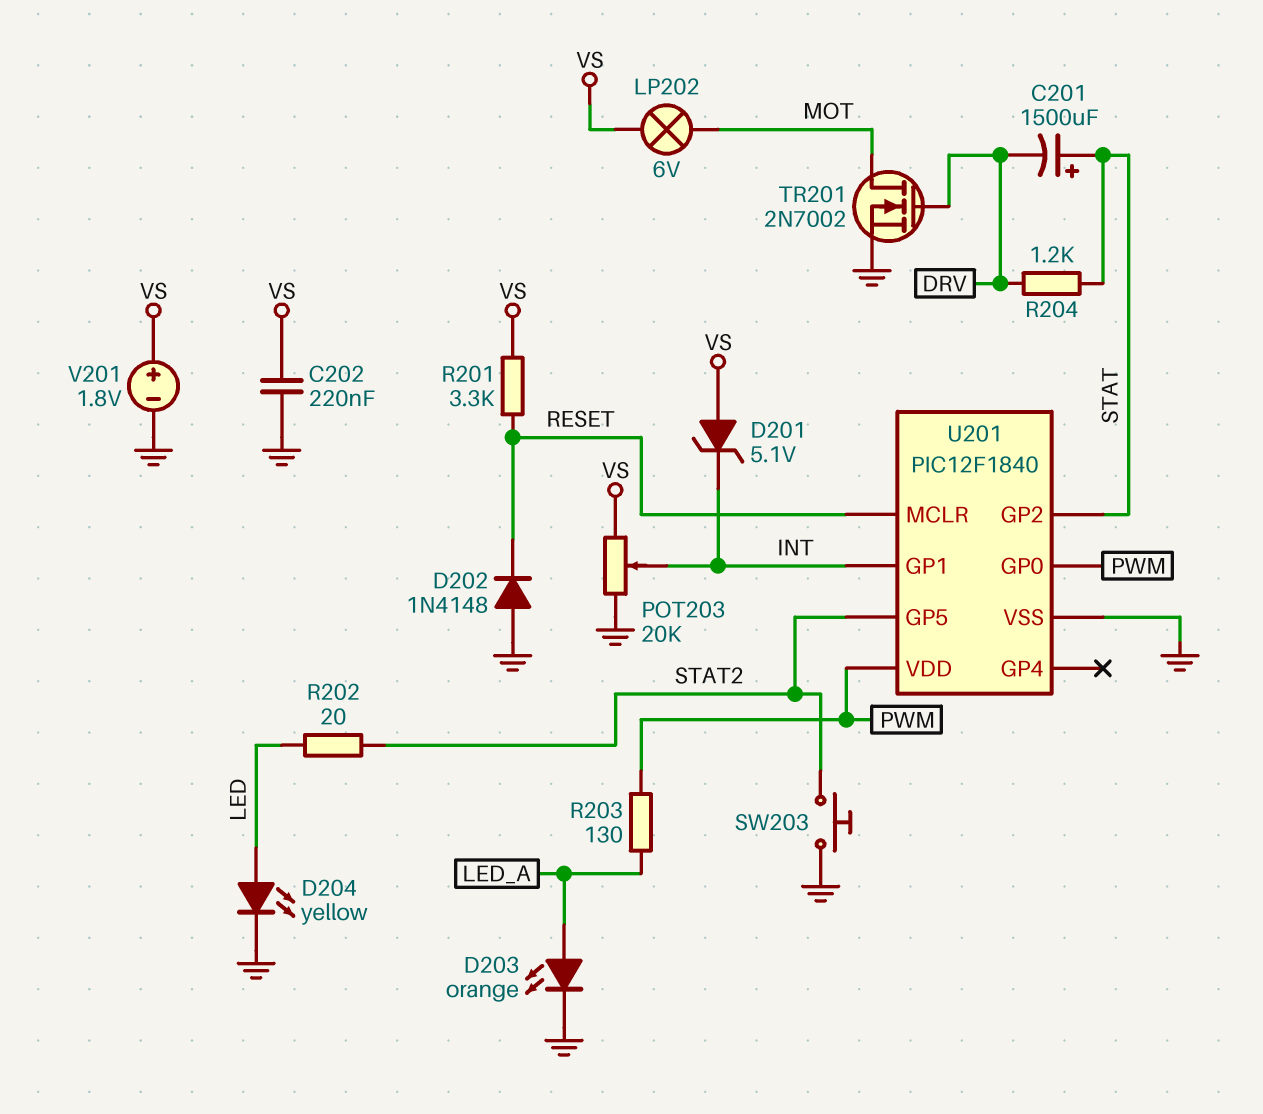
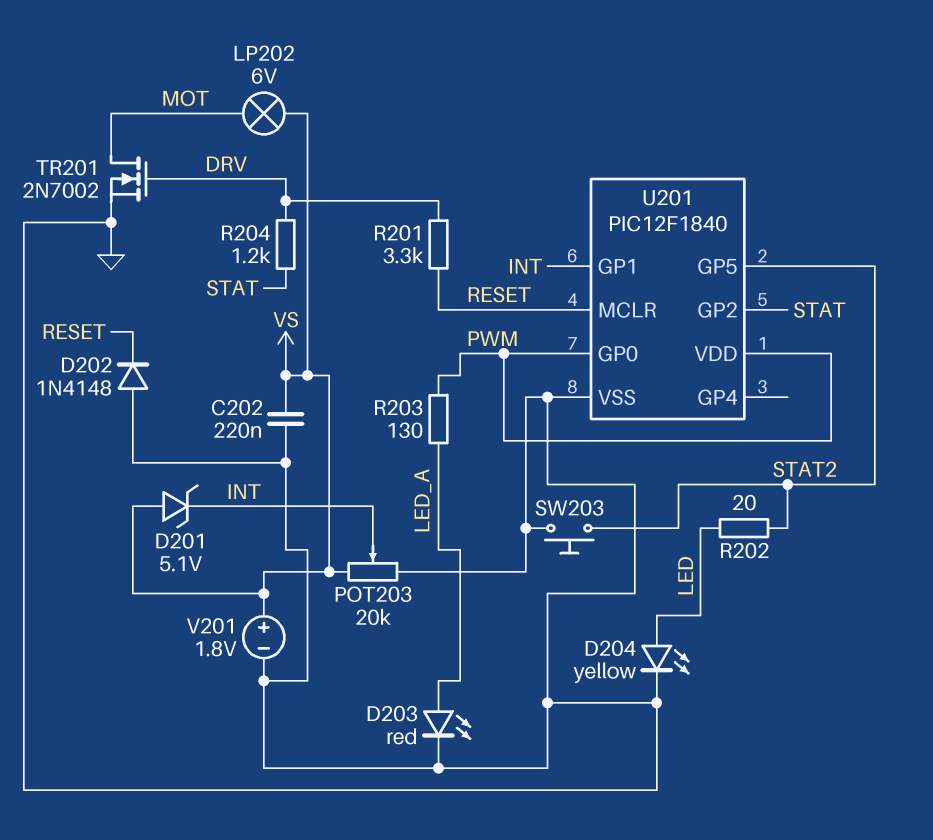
C201: 1500uF (plus STAT, minus DRV) -> none
D203: LED orange (A LED_A, K GND) -> LED red (A LED_A, K GND)
R201: 3.3k (RESET, VS) -> 3.3k (DRV, RESET)

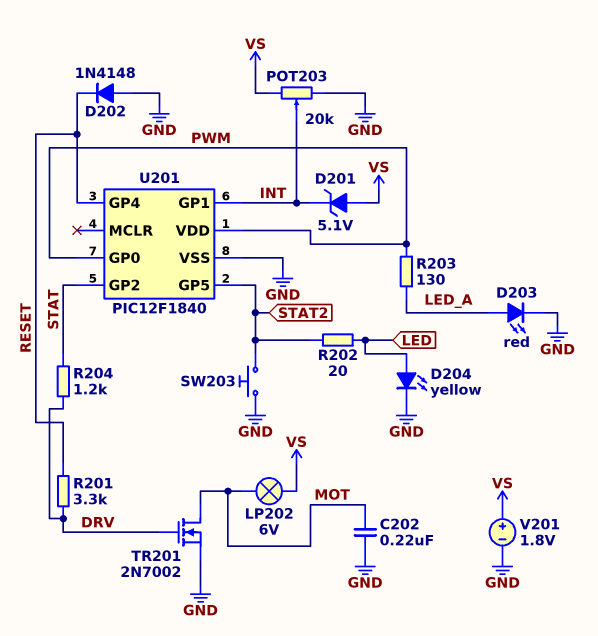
C202: 220nF (GND, VS) -> 220nF (GND, MOT)
U201 pin GP4: none -> RESET
U201 pin MCLR: RESET -> none

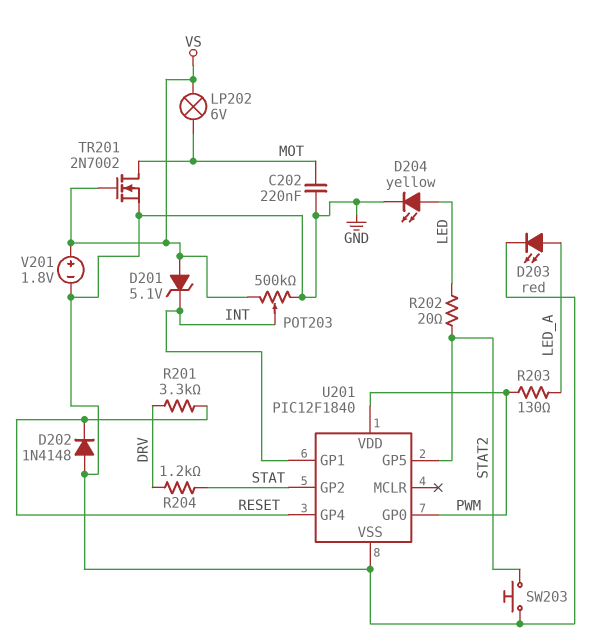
POT203: 20k (GND, VS, wiper INT) -> 500k (GND, VS, wiper INT)
TR201: NMOS 2N7002 (G DRV, D MOT, S GND) -> NMOS 2N7002 (G VS, D MOT, S GND)

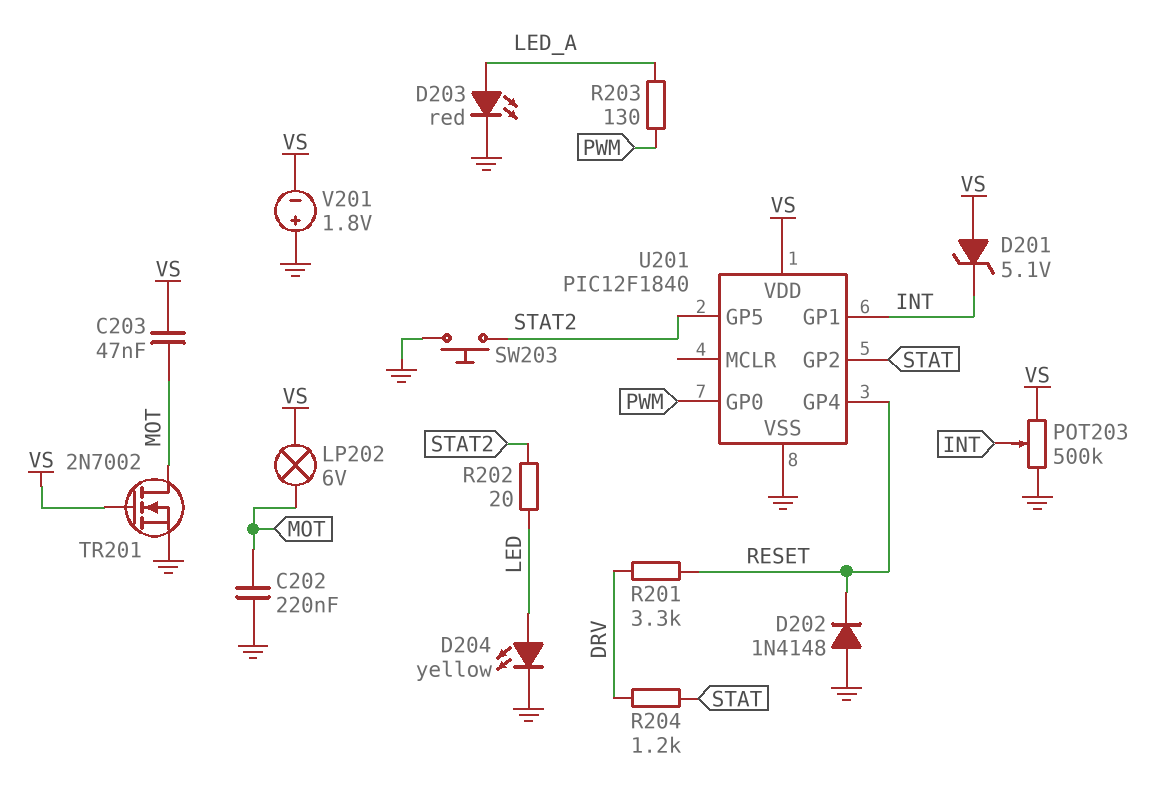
C203: none -> 47nF (MOT, VS)
U201 pin VDD: PWM -> VS
V201: 1.8V (plus VS, minus GND) -> 1.8V (plus GND, minus VS)

